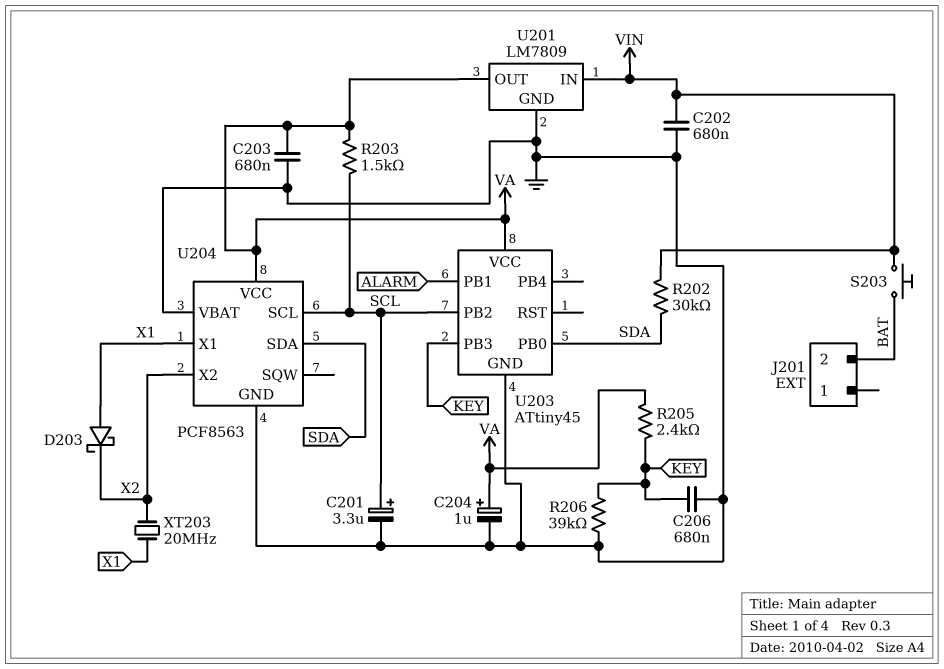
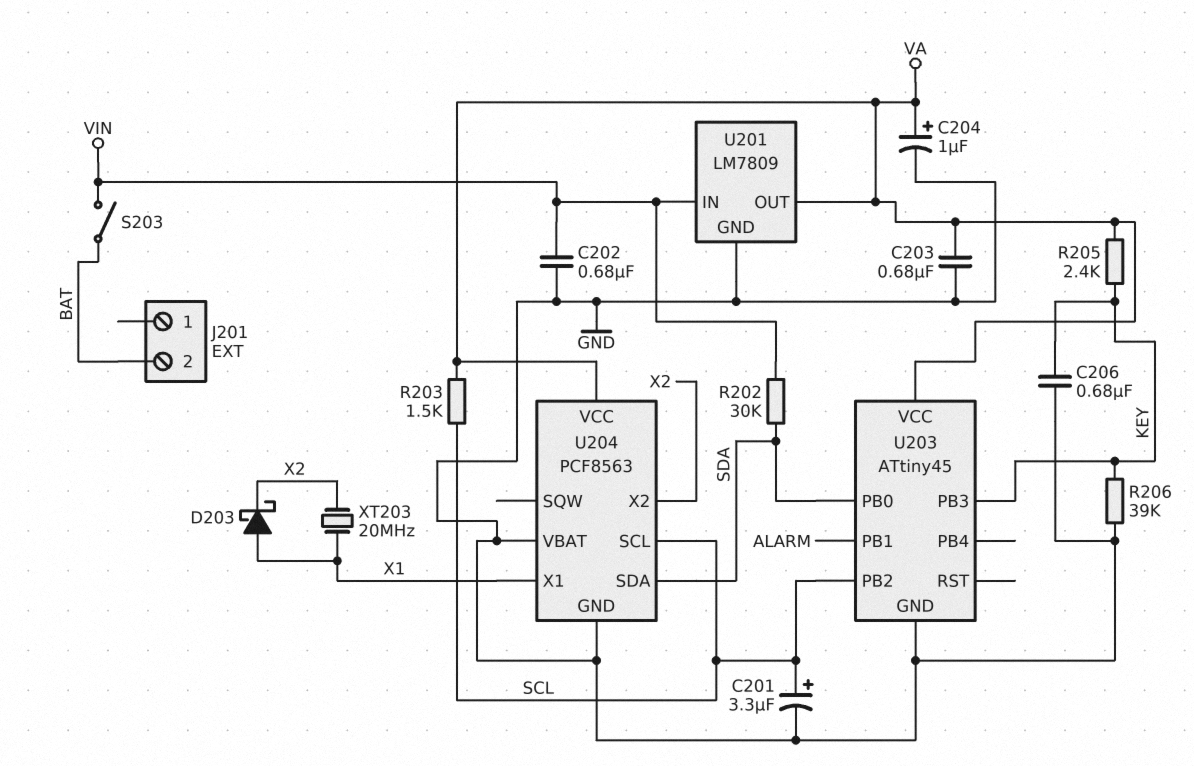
S203: button (BAT, VIN) -> switch (BAT, VIN)

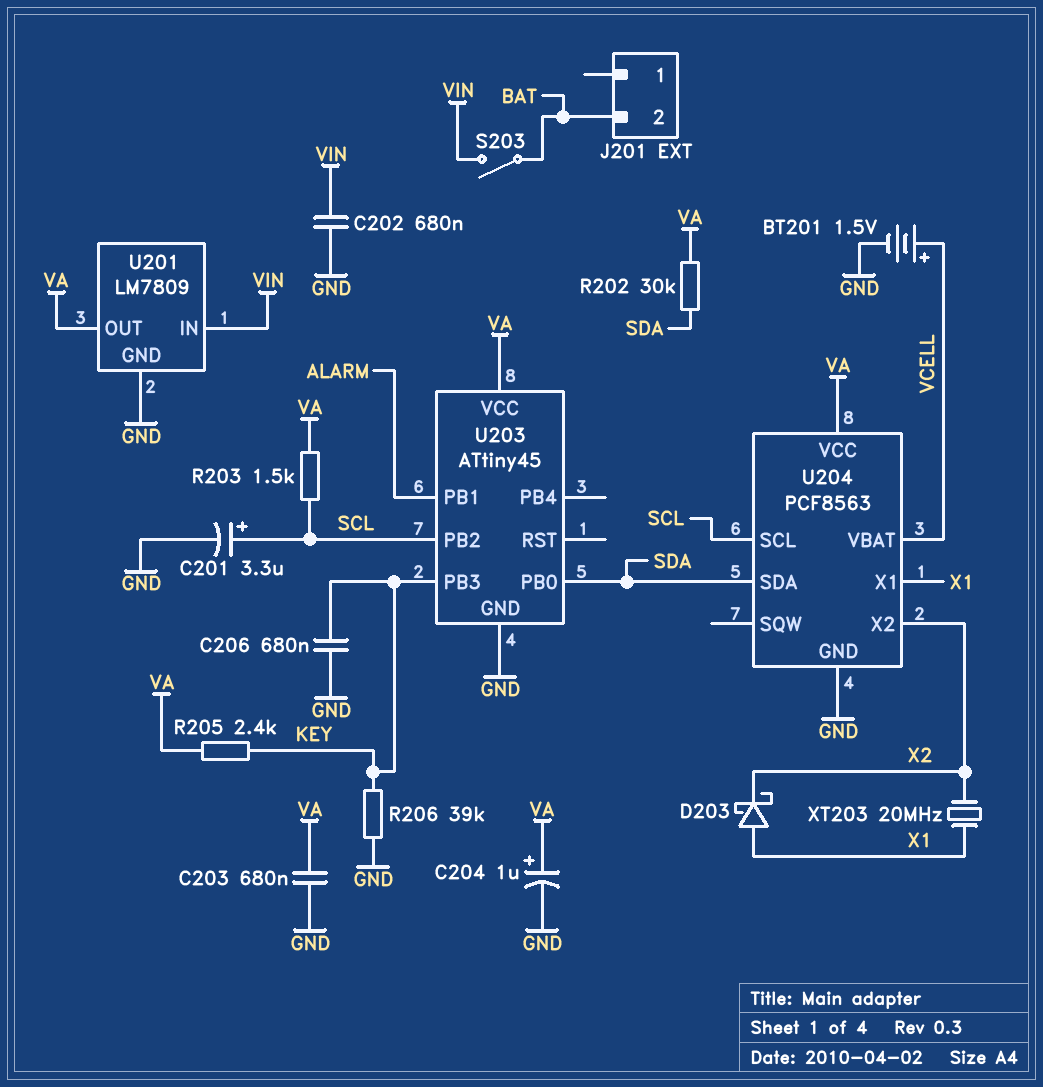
BT201: none -> 1.5V (plus VCELL, minus GND)
R202: 30k (SDA, VIN) -> 30k (SDA, VA)
U204 pin VBAT: GND -> VCELL

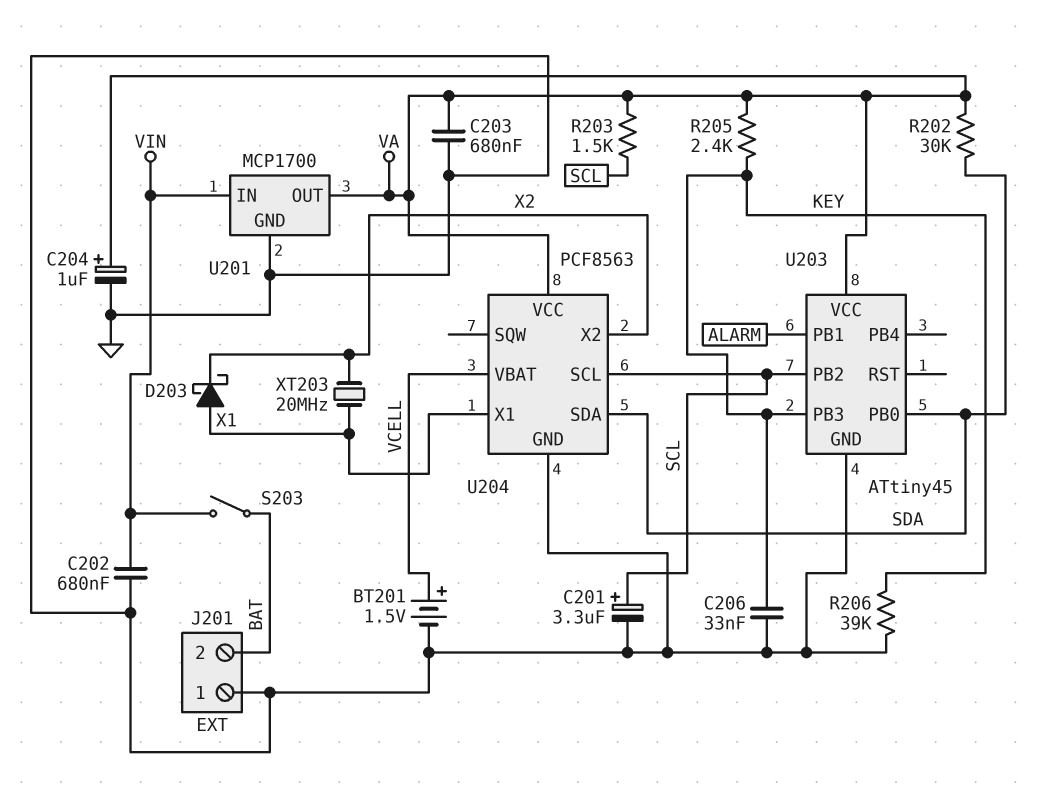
C206: 680nF (GND, KEY) -> 33nF (GND, KEY)
J201 pin 1: none -> GND
U201: LM7809 -> MCP1700

